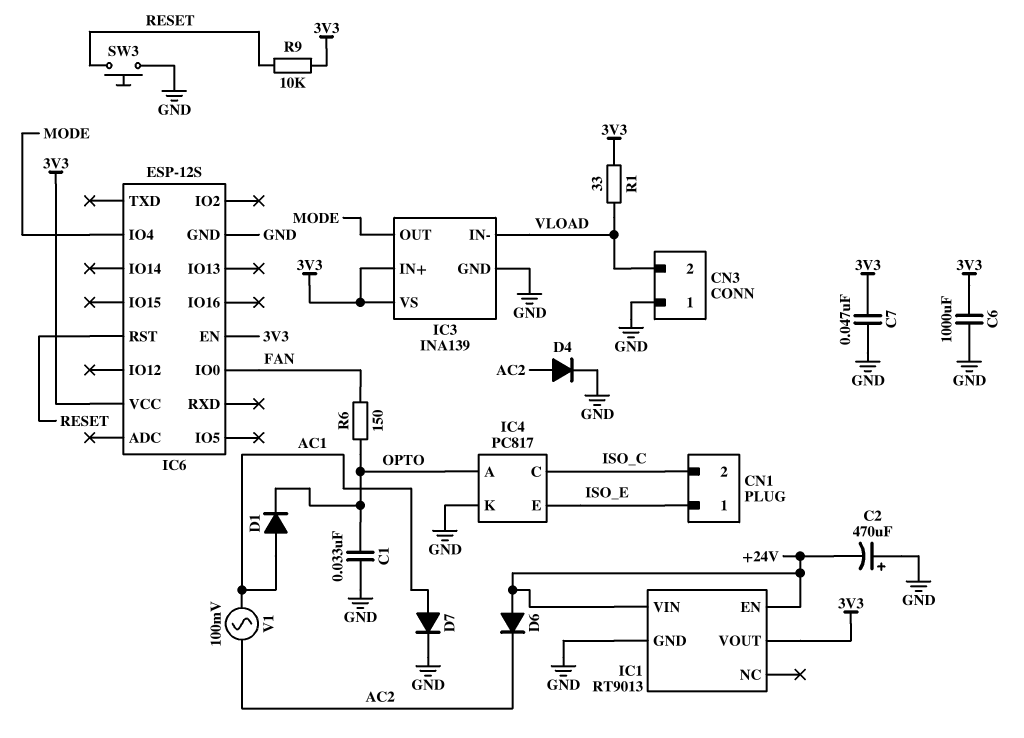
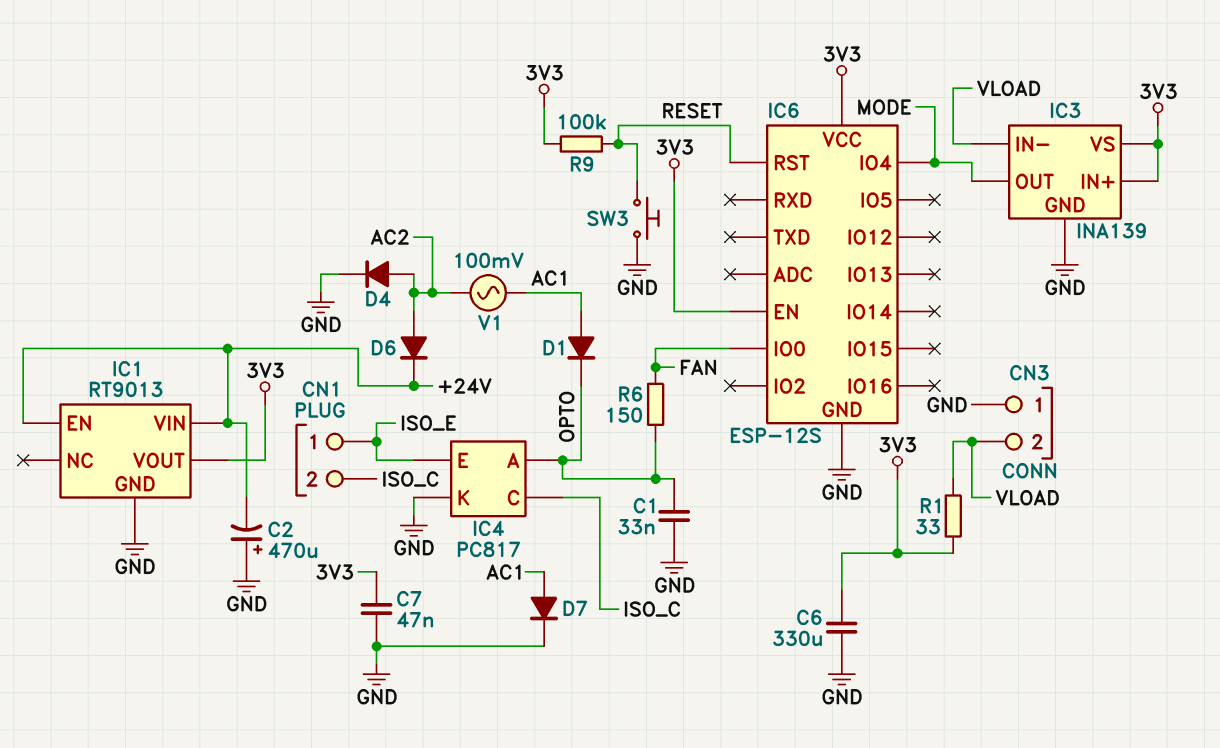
C6: 1000uF (3V3, GND) -> 330uF (3V3, GND)
D6: diode (A +24V, K AC2) -> diode (A AC2, K +24V)
R9: 10k (3V3, RESET) -> 100k (3V3, RESET)

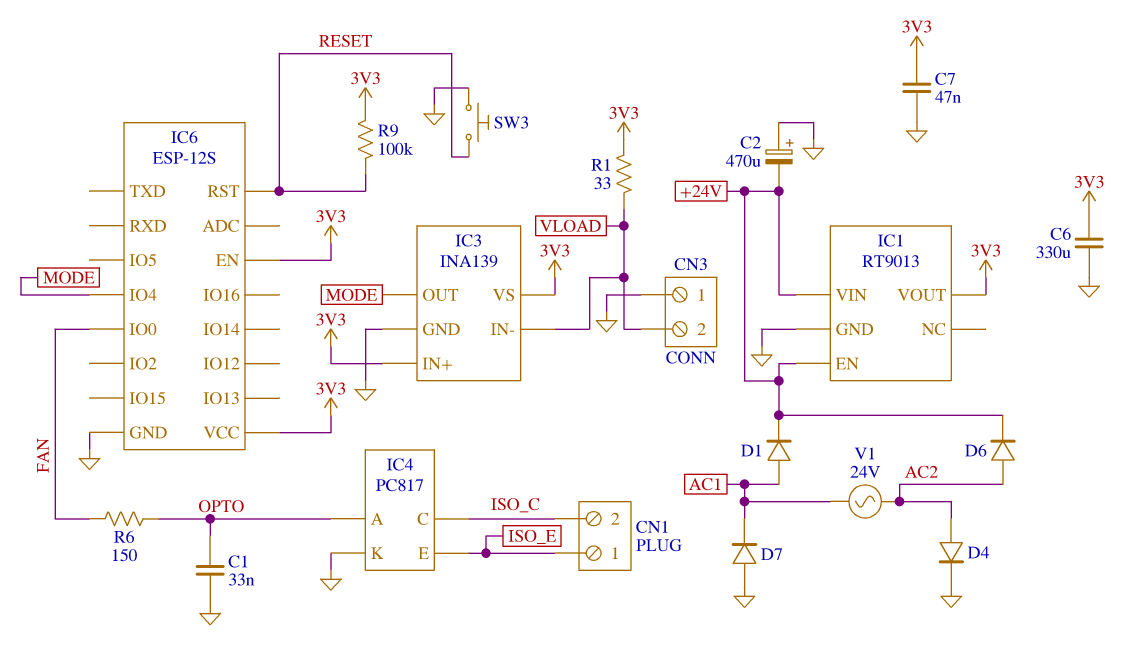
D1: diode (A AC1, K OPTO) -> diode (A AC1, K +24V)
D7: diode (A AC1, K GND) -> diode (A GND, K AC1)
V1: AC 100mV (AC1, AC2) -> AC 24V (AC1, AC2)

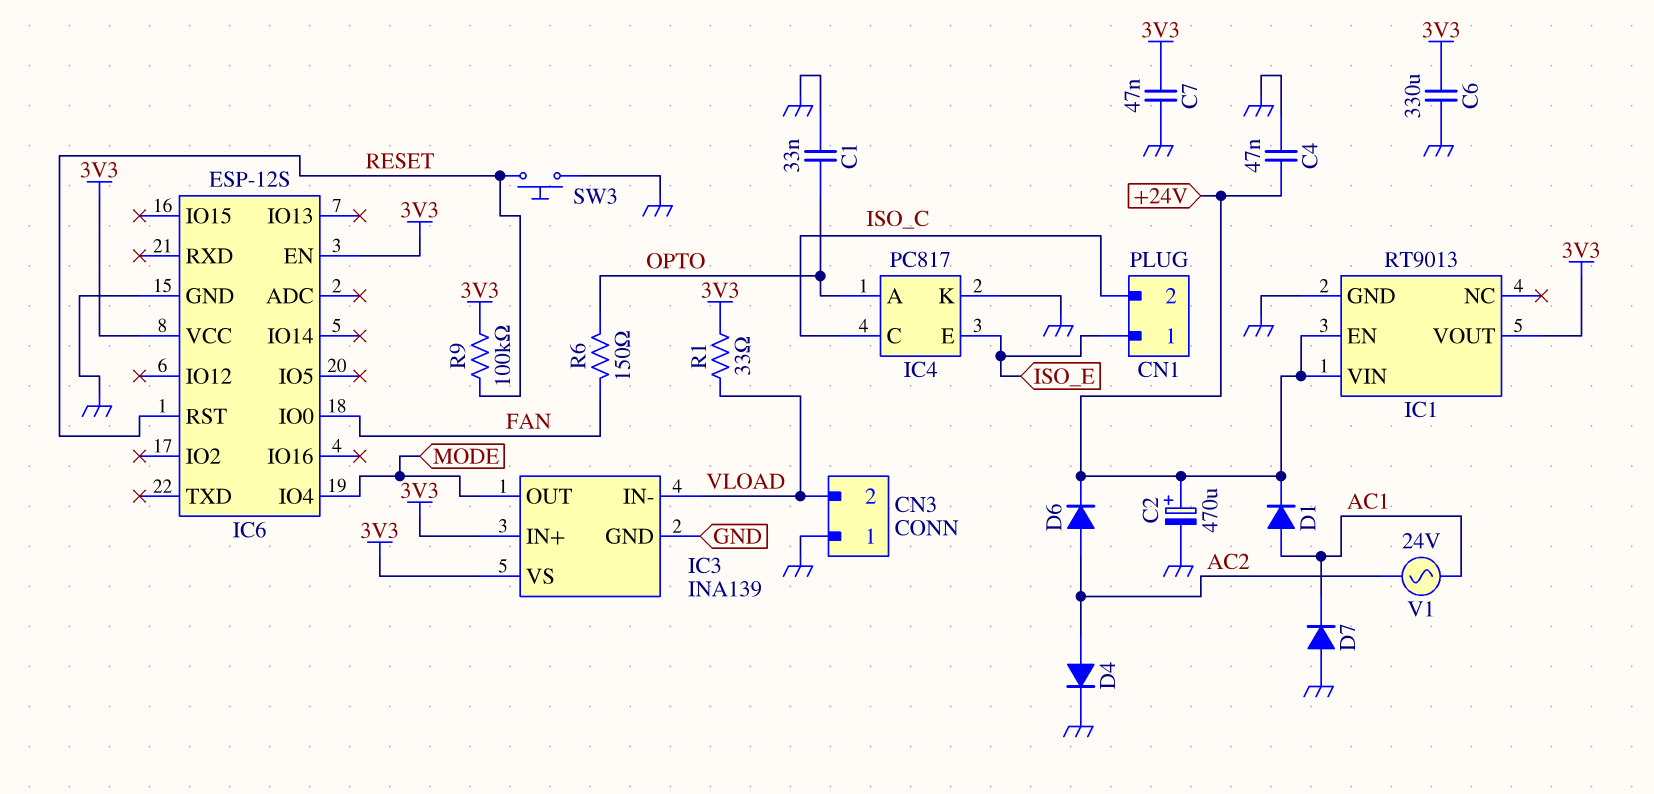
C2: 470uF (plus GND, minus +24V) -> 470uF (plus +24V, minus GND)
C4: none -> 47nF (+24V, GND)

